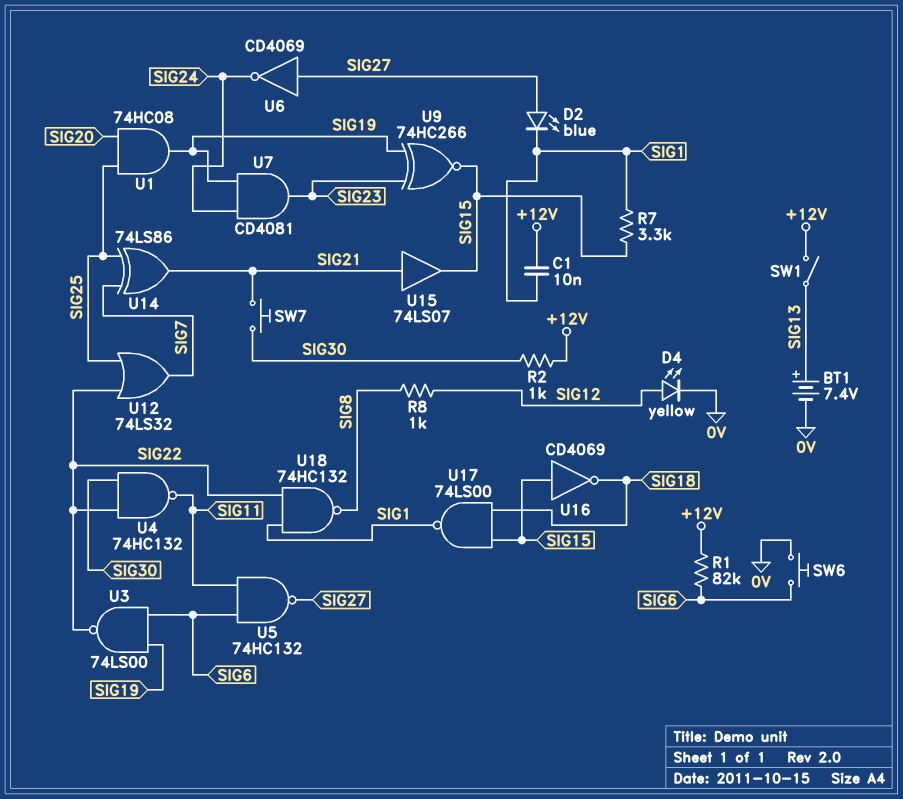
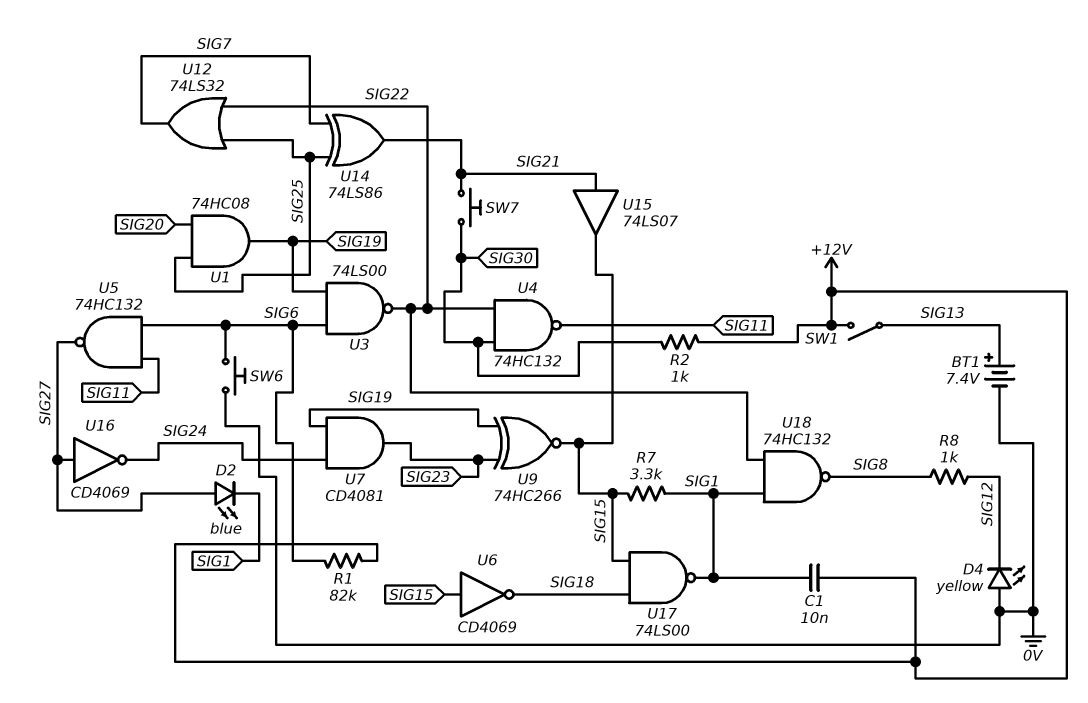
D4: LED yellow (A SIG12, K 0V) -> LED yellow (A 0V, K SIG12)
U6: NOT CD4069 (in SIG27, out SIG24) -> NOT CD4069 (in SIG15, out SIG18)
U16: NOT CD4069 (in SIG15, out SIG18) -> NOT CD4069 (in SIG27, out SIG24)

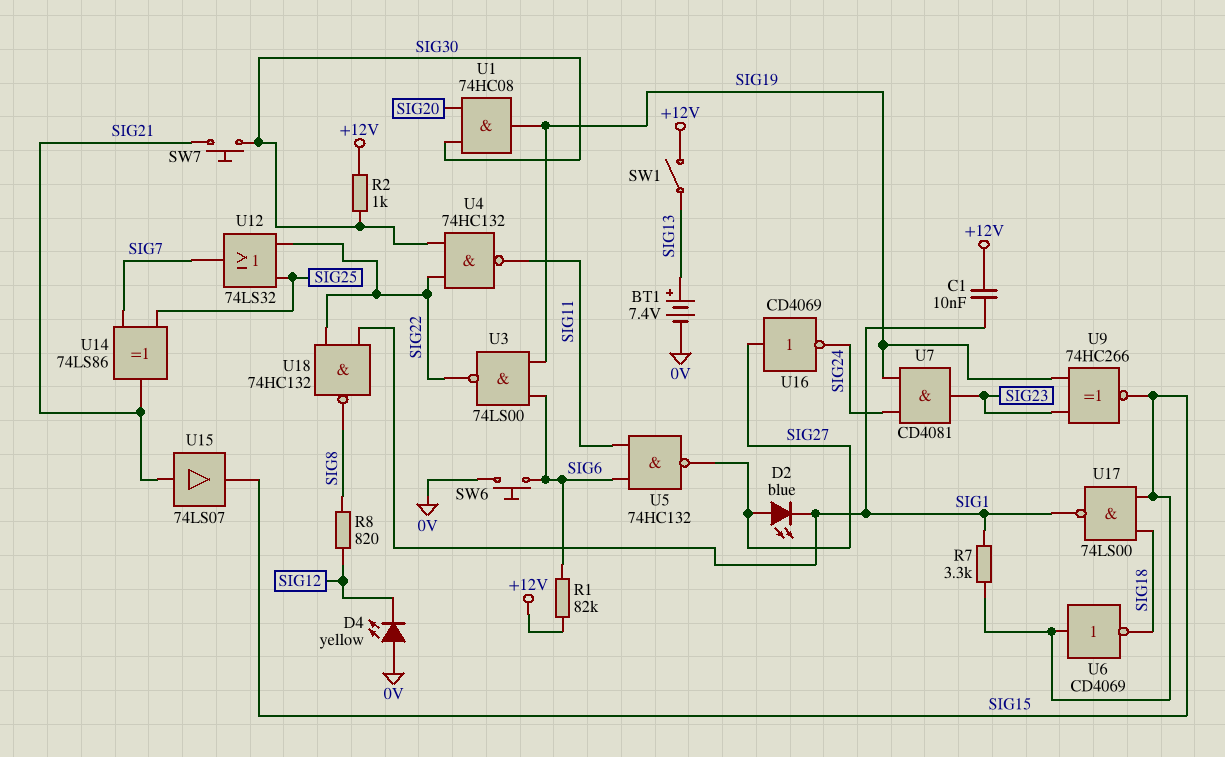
R8: 1k (SIG8, SIG12) -> 820 (SIG8, SIG12)
U1: AND 74HC08 (in SIG20, in SIG25, out SIG19) -> AND 74HC08 (in SIG20, in SIG30, out SIG19)

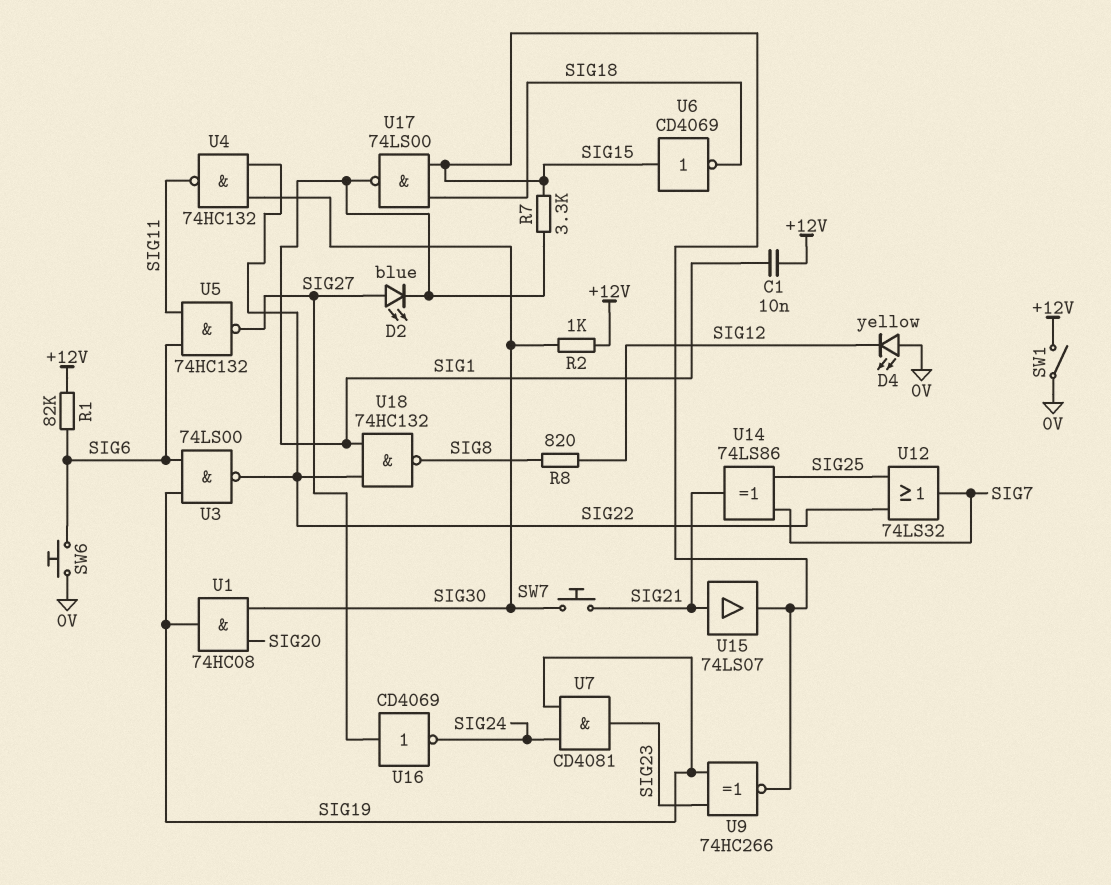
BT1: 7.4V (plus SIG13, minus 0V) -> none
SW1: switch (+12V, SIG13) -> switch (+12V, 0V)

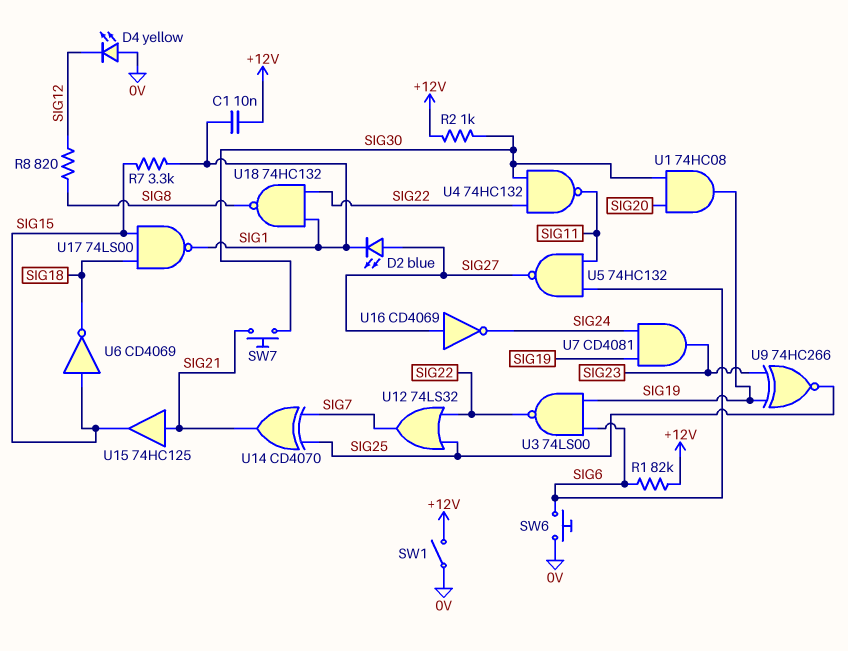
U9: XNOR 74HC266 (in SIG19, in SIG23, out SIG15) -> XNOR 74HC266 (in SIG19, in SIG23, out SIG25)
U14: XOR 74LS86 (in SIG7, in SIG25, out SIG21) -> XOR CD4070 (in SIG7, in SIG25, out SIG21)
U15: buffer 74LS07 (in SIG21, out SIG15) -> buffer 74HC125 (in SIG21, out SIG15)

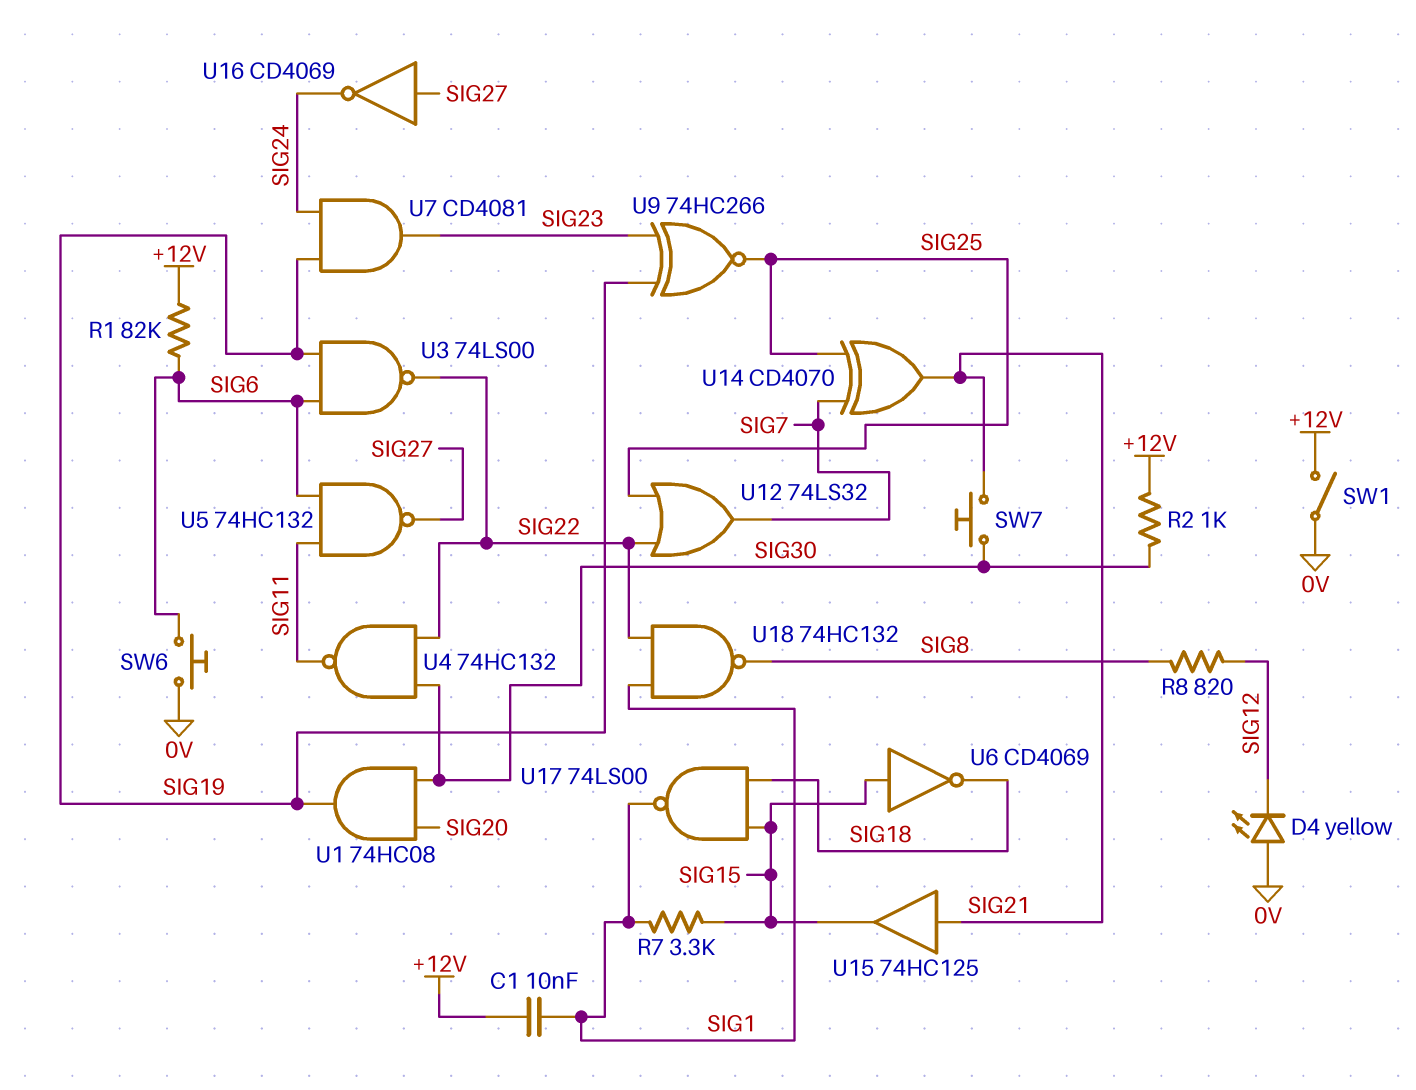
D2: LED blue (A SIG27, K SIG1) -> none

